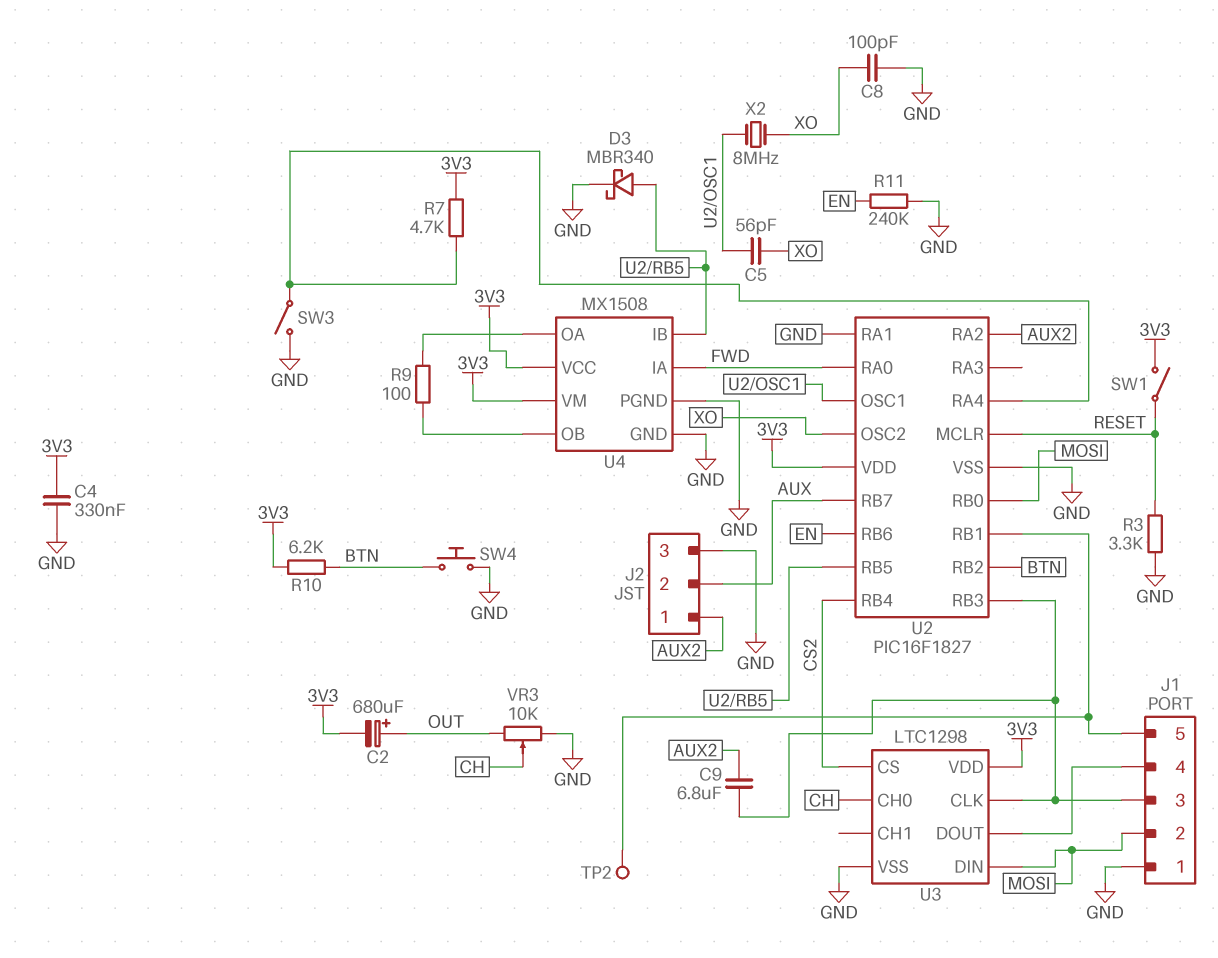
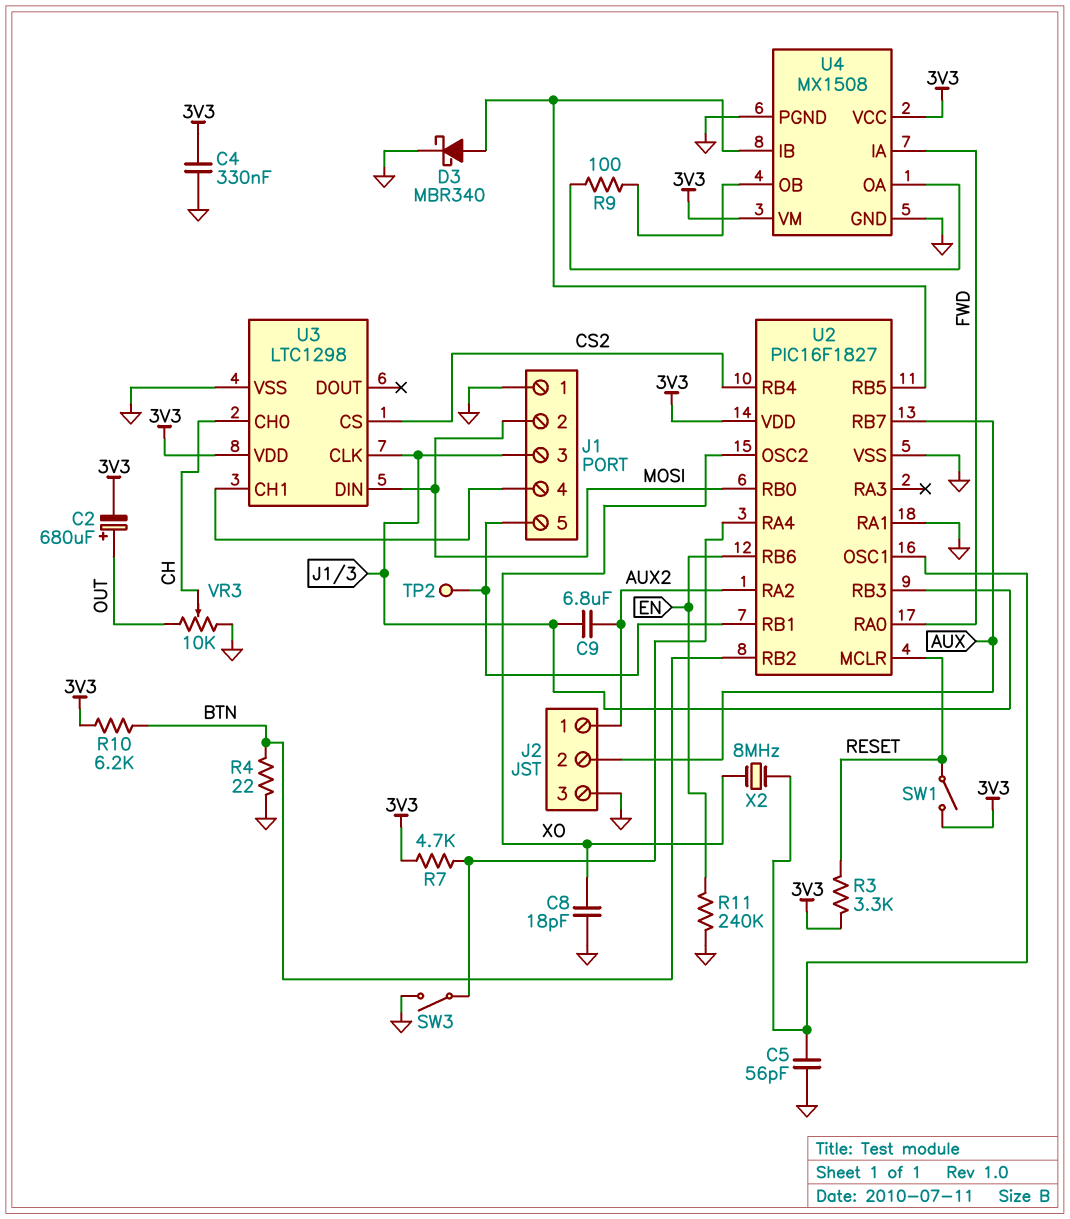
C5: 56pF (U2/OSC1, XO) -> 56pF (GND, U2/OSC1)
C8: 100pF (GND, XO) -> 18pF (GND, XO)
R3: 3.3k (GND, RESET) -> 3.3k (3V3, RESET)
R4: none -> 22 (BTN, GND)
SW4: button (BTN, GND) -> none
U3 pin CH1: none -> J1/4
U3 pin DOUT: J1/4 -> none

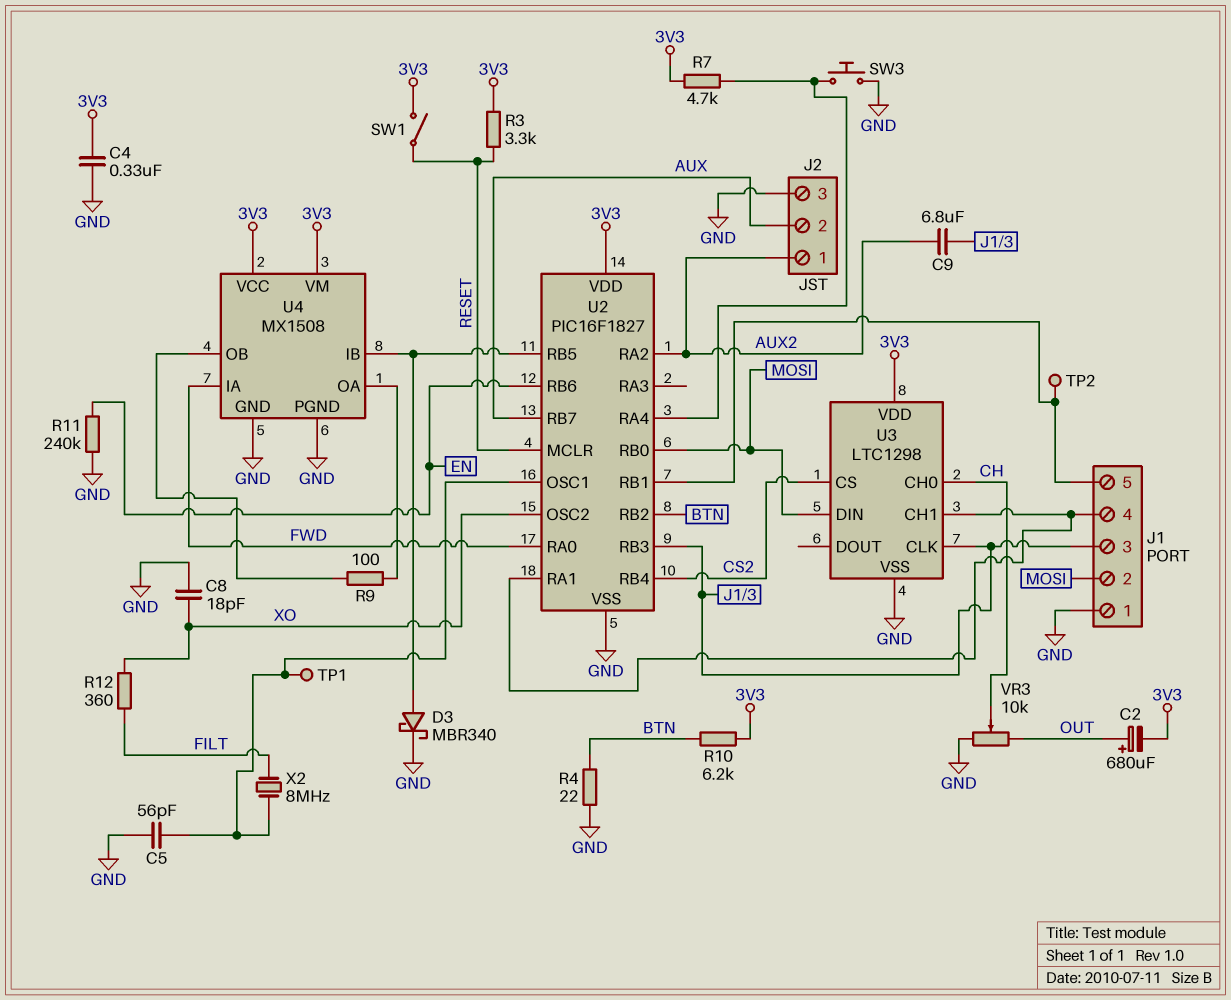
R12: none -> 360 (FILT, XO)
SW3: switch (GND, U2/RA4) -> button (GND, U2/RA4)
TP1: none -> test point (U2/OSC1)
U2 pin RA1: GND -> J1/4
X2: 8MHz (U2/OSC1, XO) -> 8MHz (FILT, U2/OSC1)

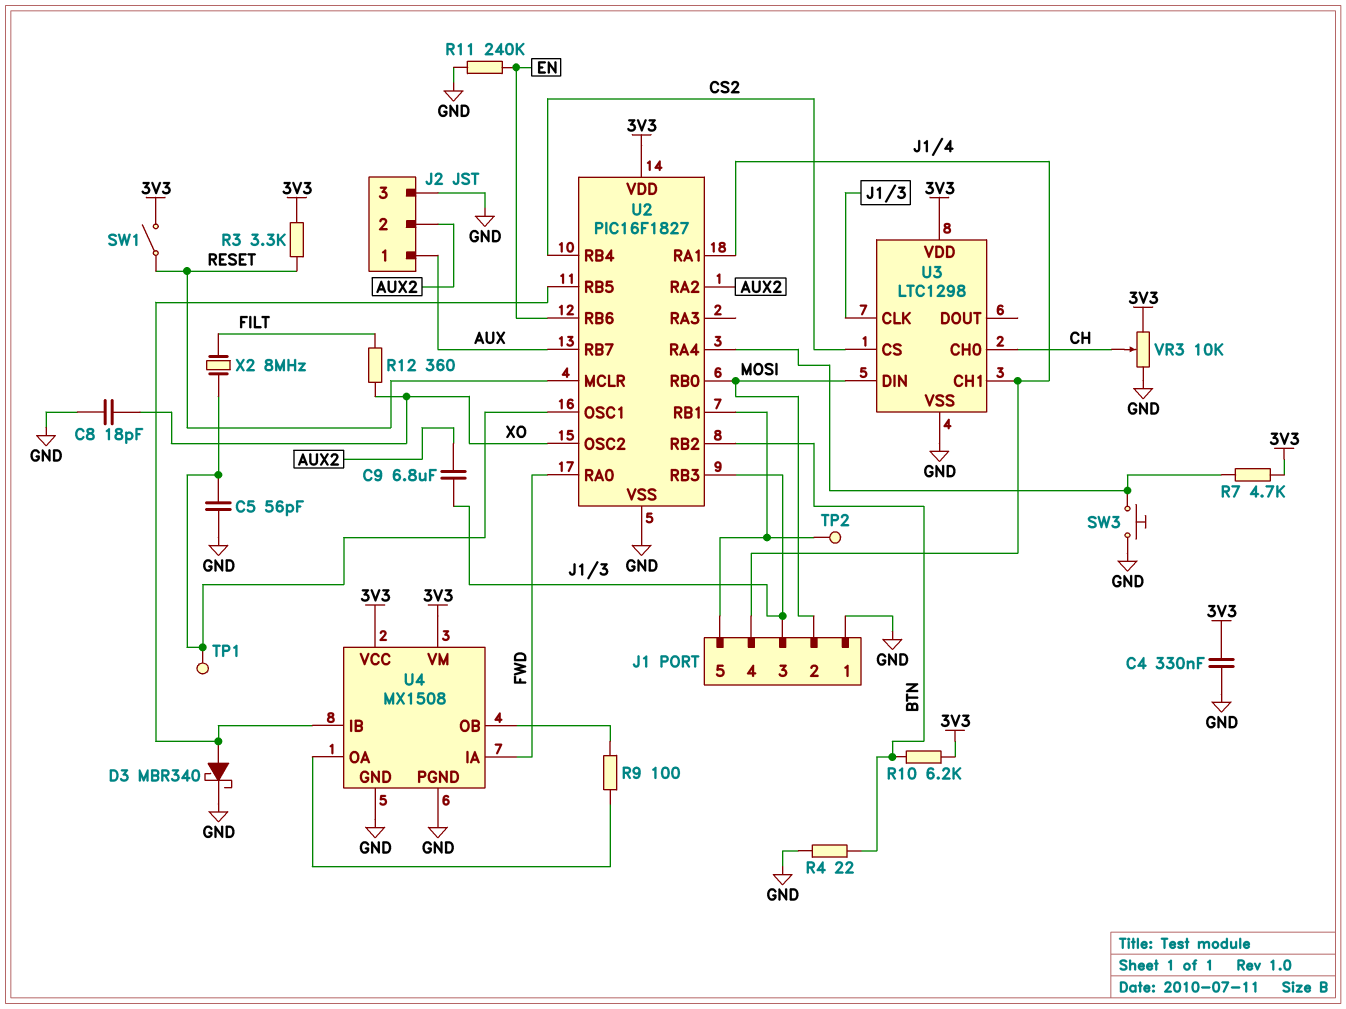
C2: 680uF (plus OUT, minus 3V3) -> none
J2 pin 1: AUX2 -> AUX
J2 pin 2: AUX -> AUX2
VR3: 10k (GND, OUT, wiper CH) -> 10k (3V3, GND, wiper CH)

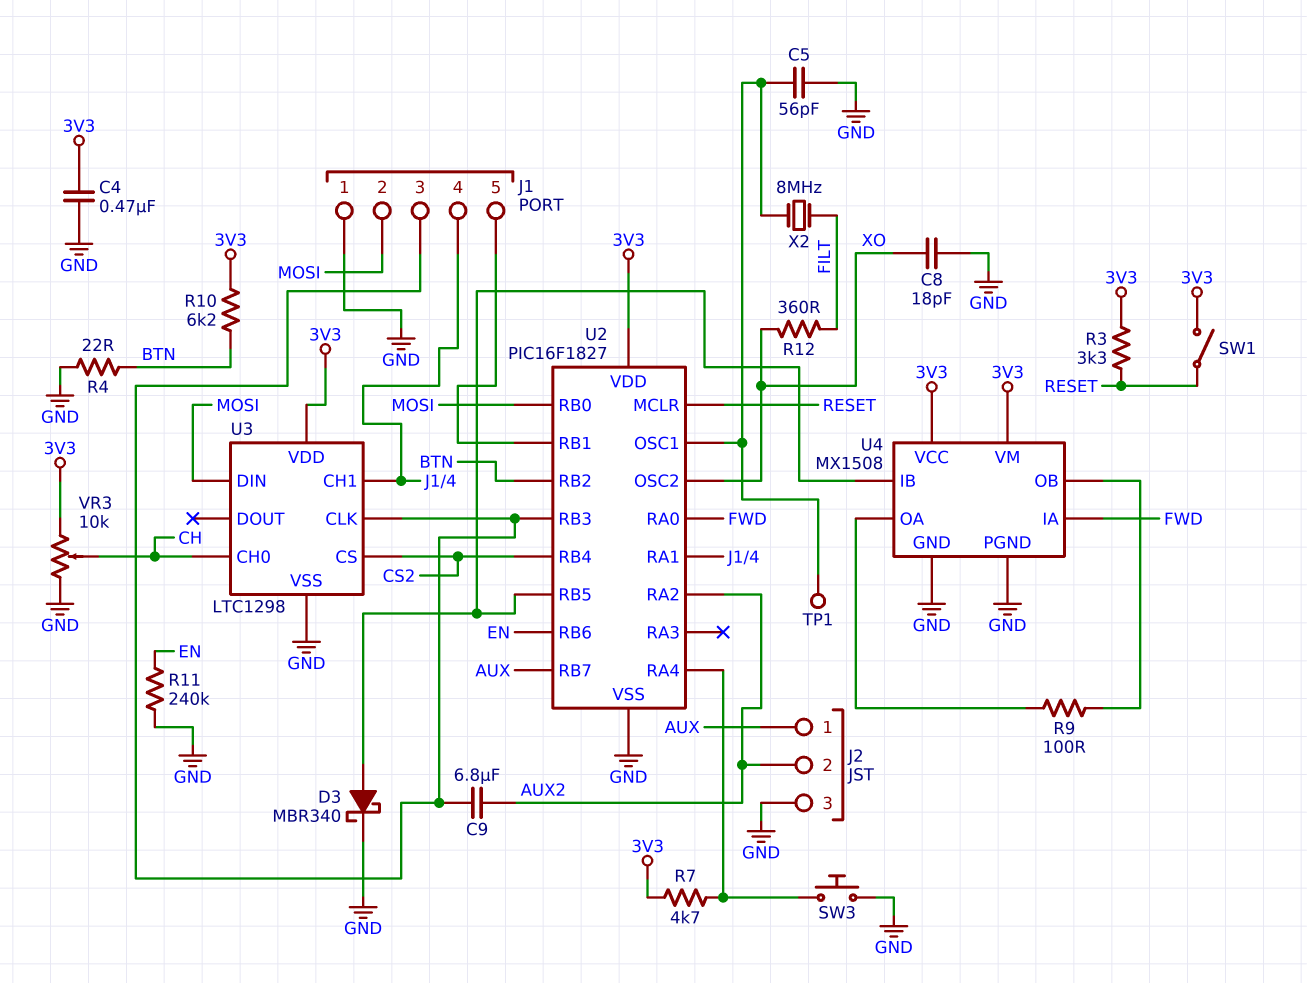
C4: 330nF (3V3, GND) -> 470nF (3V3, GND)
TP2: test point (J1/5) -> none

